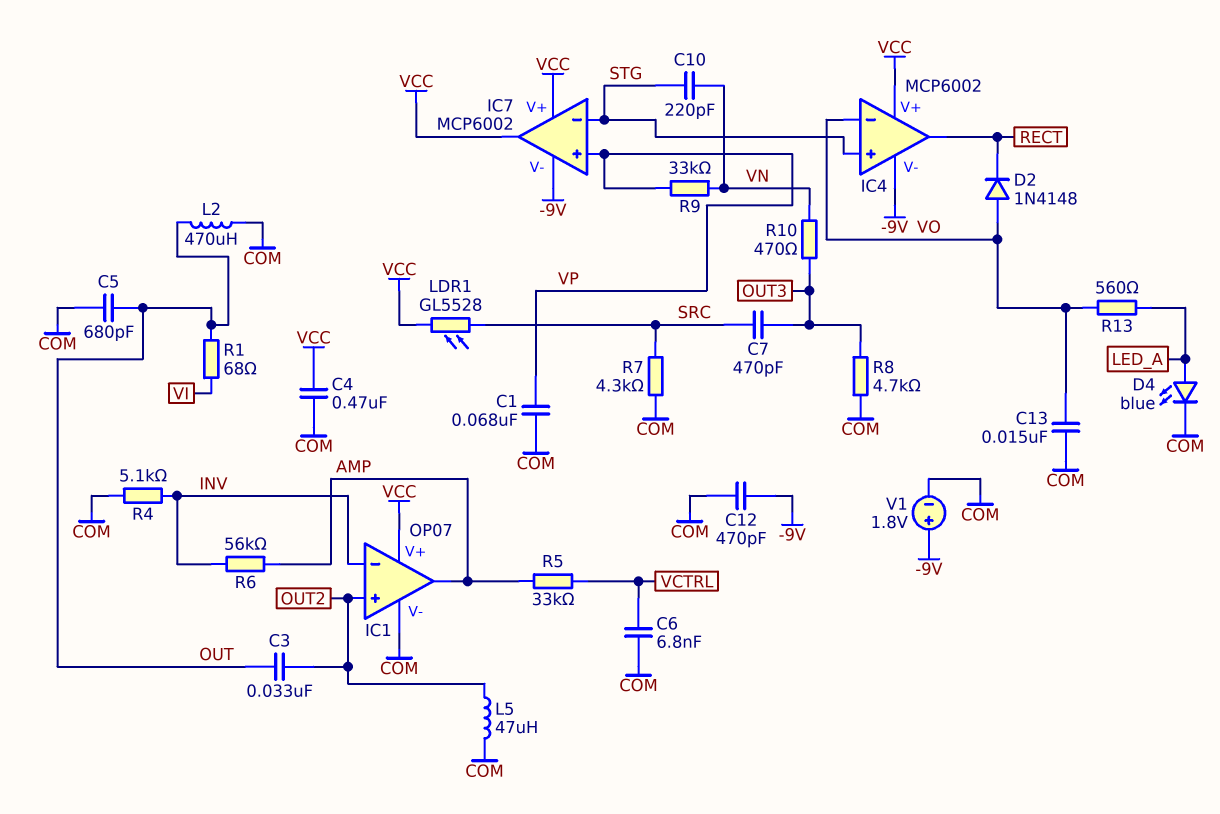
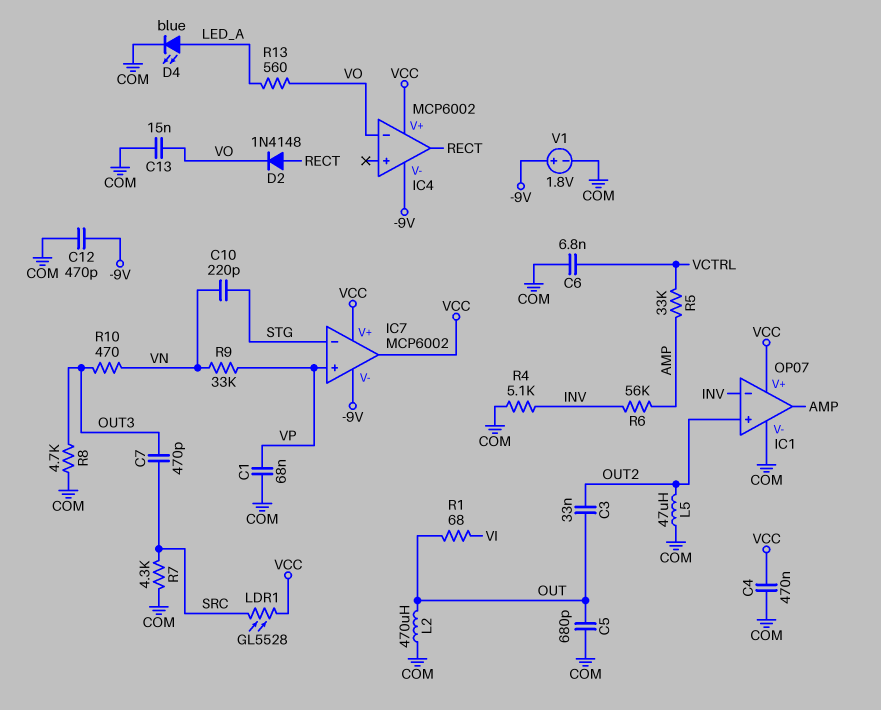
D2: diode 1N4148 (A VO, K RECT) -> diode 1N4148 (A RECT, K VO)
IC4 pin in+: STG -> none

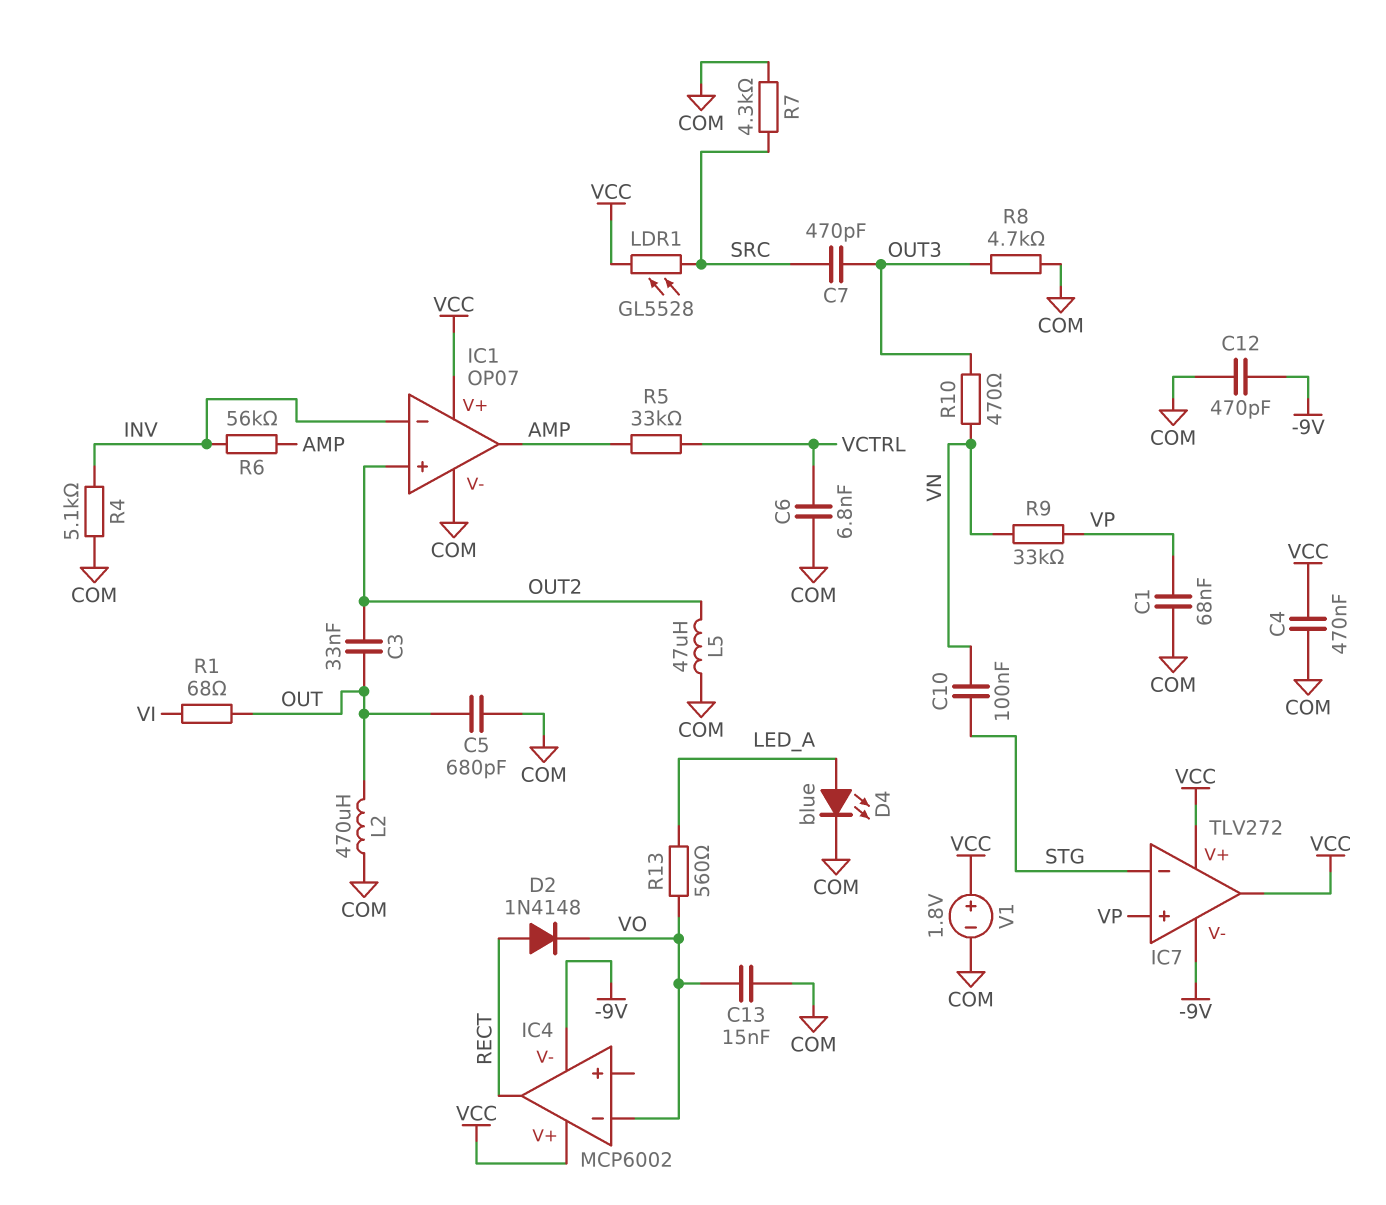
C10: 220pF (STG, VN) -> 100nF (STG, VN)
IC7: MCP6002 -> TLV272
V1: 1.8V (plus -9V, minus COM) -> 1.8V (plus VCC, minus COM)

